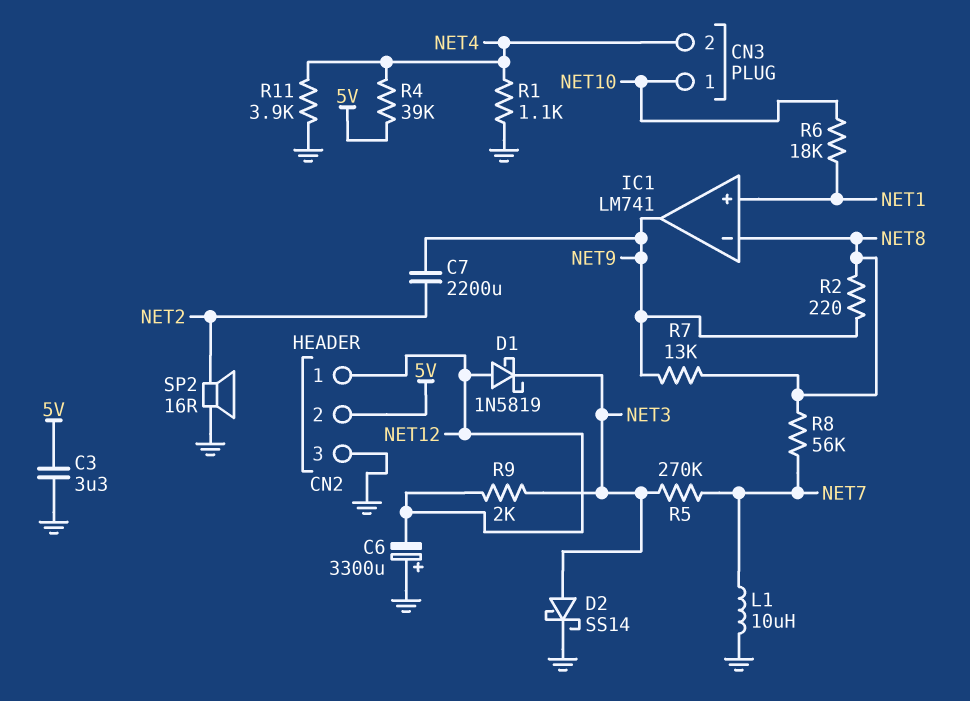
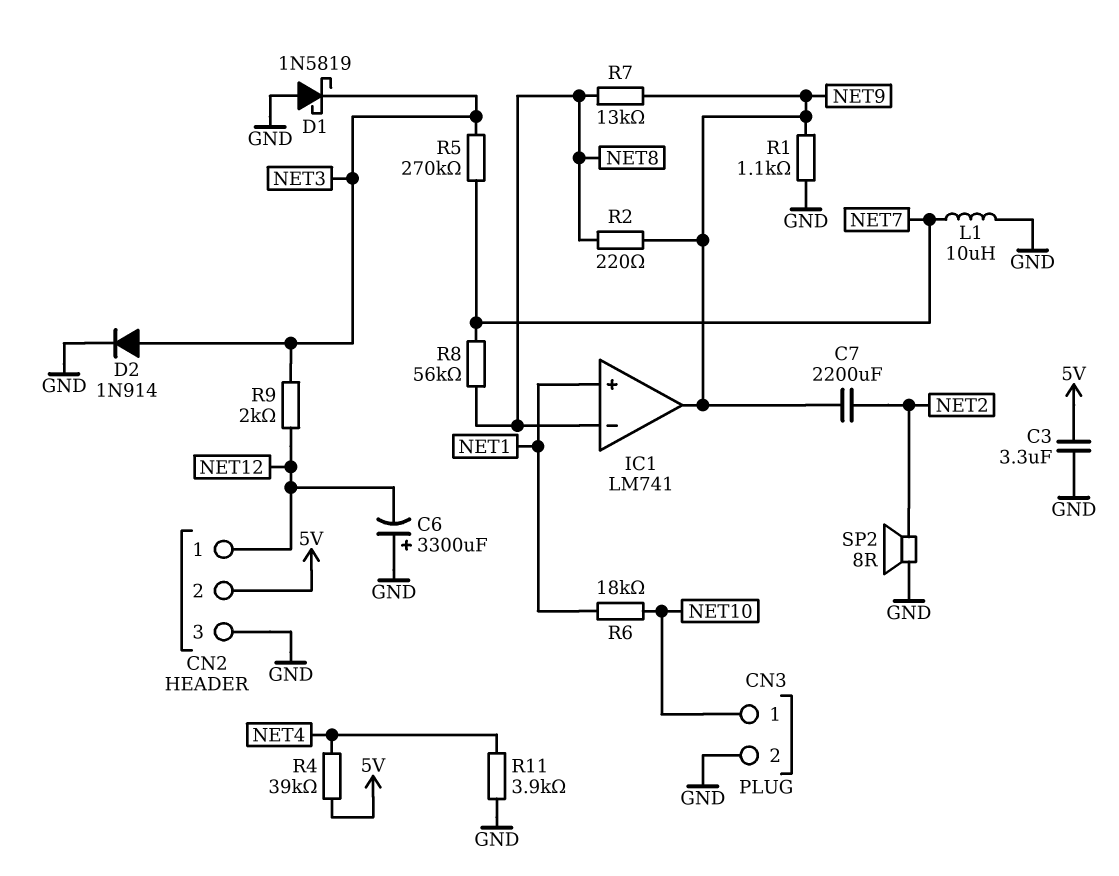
CN3 pin 2: NET4 -> GND
D1: schottky 1N5819 (A NET12, K NET3) -> schottky 1N5819 (A GND, K NET3)
D2: schottky SS14 (A NET3, K GND) -> diode 1N914 (A NET3, K GND)
R1: 1.1k (GND, NET4) -> 1.1k (GND, NET9)
SP2: speaker 16R (GND, NET2) -> speaker 8R (GND, NET2)

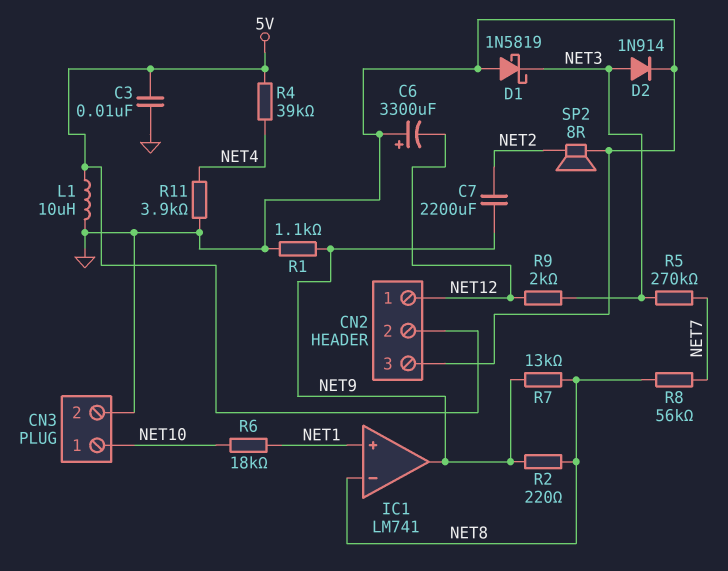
C3: 3.3uF (5V, GND) -> 10nF (5V, GND)
L1: 10uH (GND, NET7) -> 10uH (5V, GND)

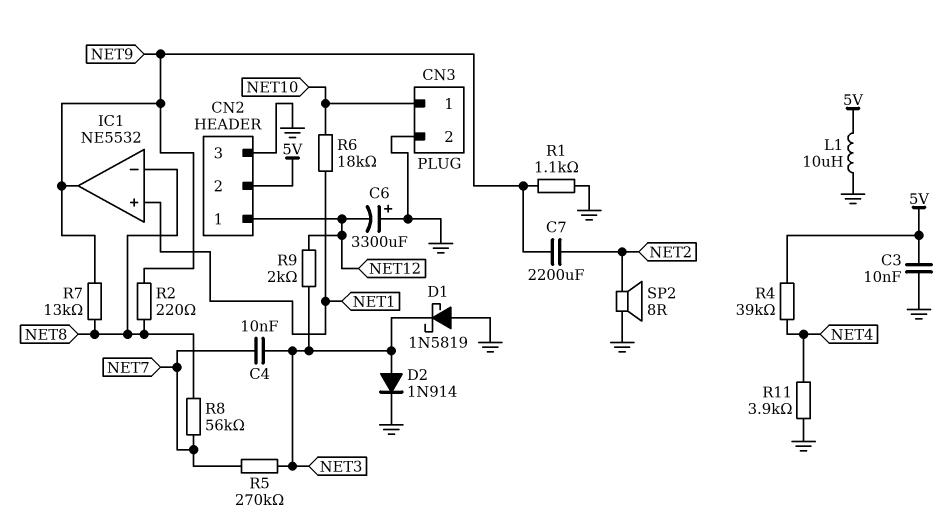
C4: none -> 10nF (NET3, NET7)
IC1: LM741 -> NE5532

